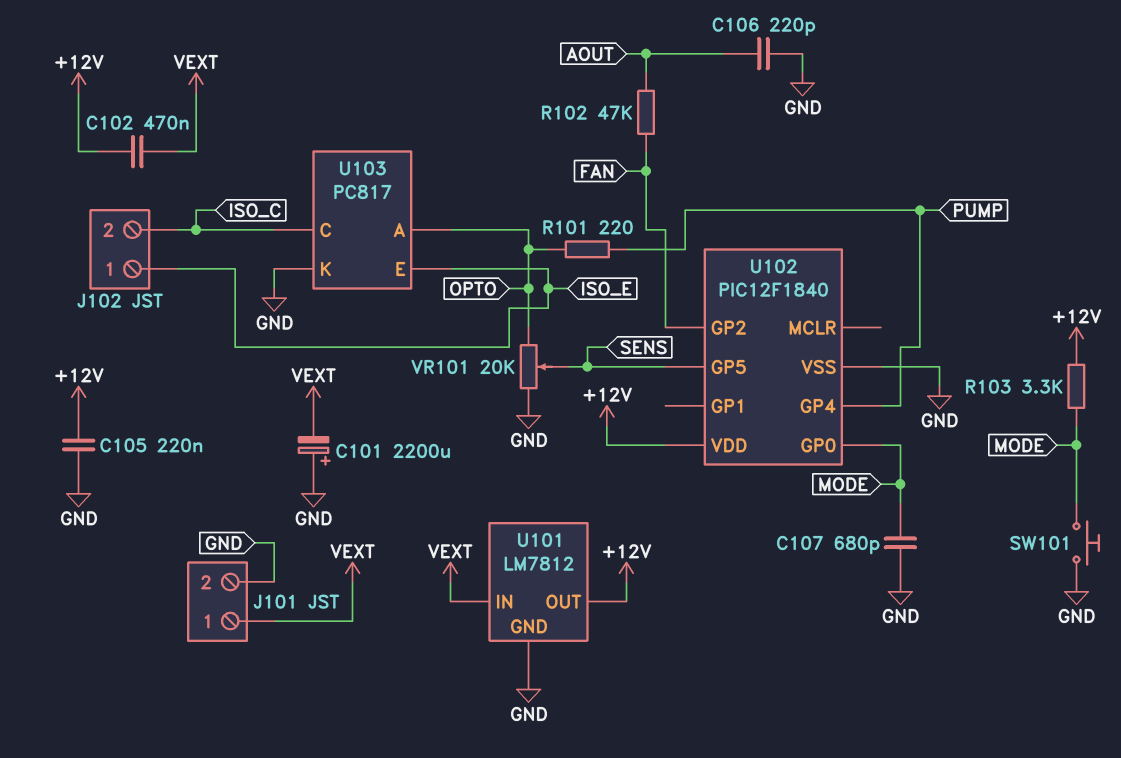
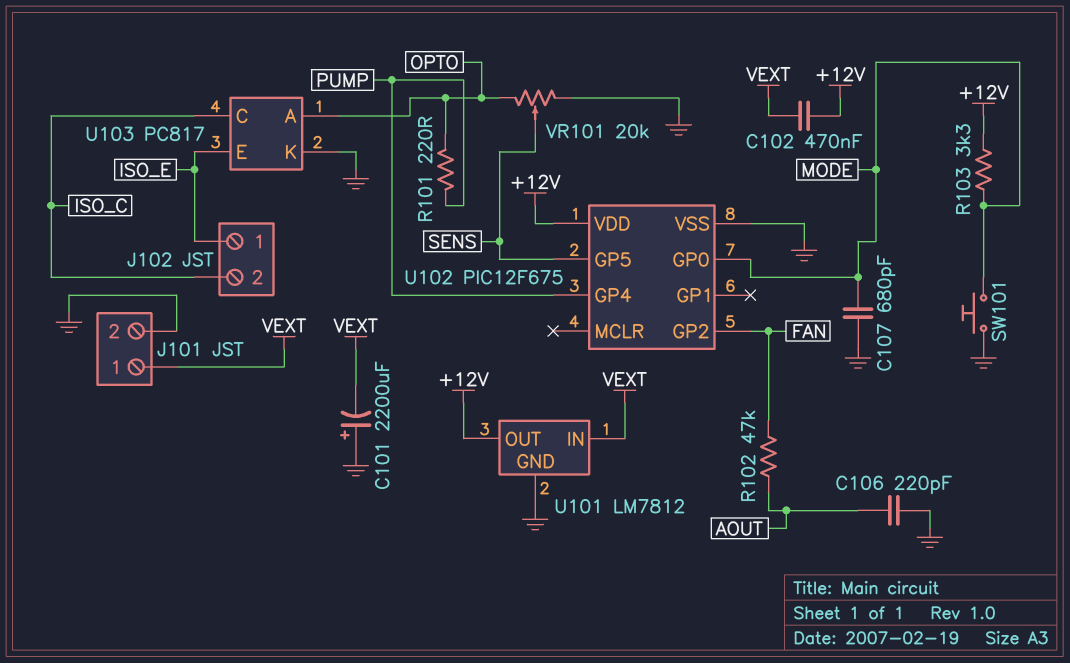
C105: 220nF (+12V, GND) -> none
U102: PIC12F1840 -> PIC12F675

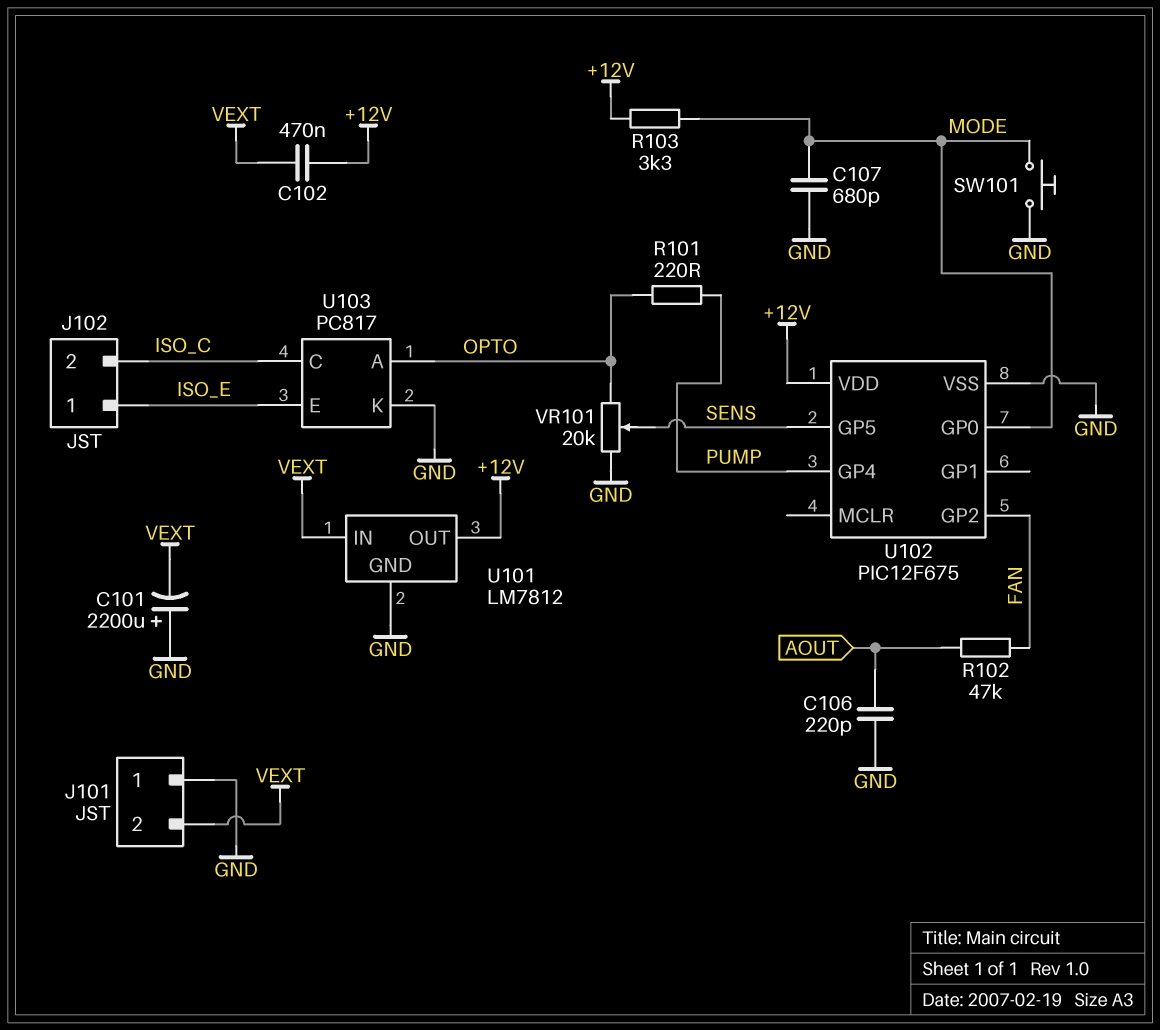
J101 pin 1: VEXT -> GND
J101 pin 2: GND -> VEXT

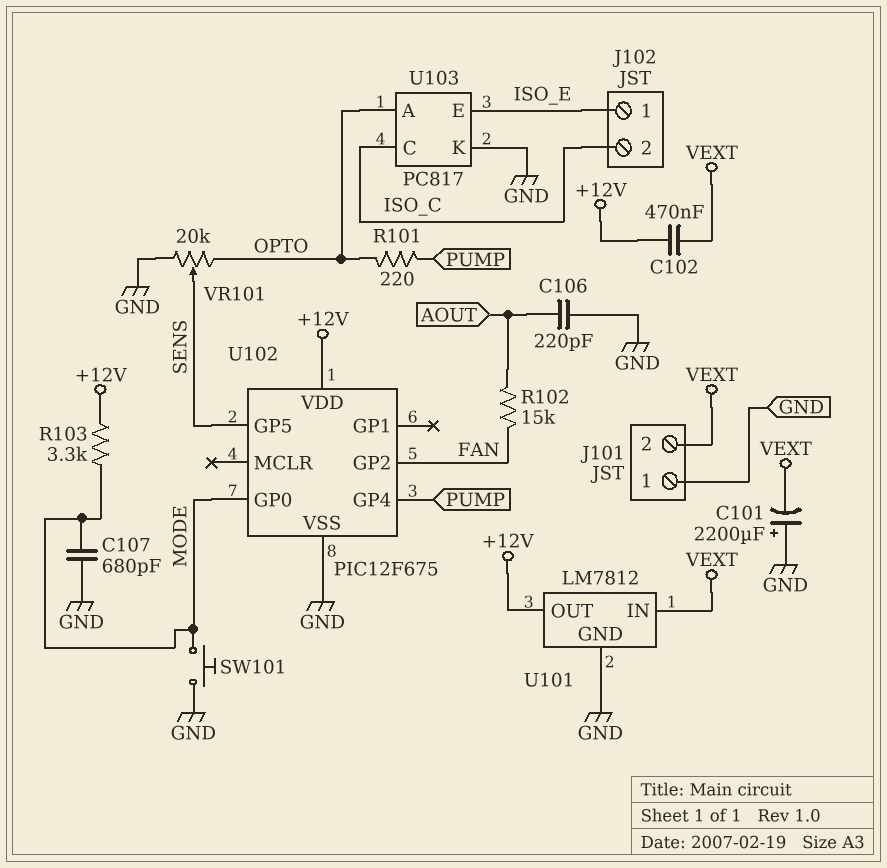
R102: 47k (AOUT, FAN) -> 15k (AOUT, FAN)

